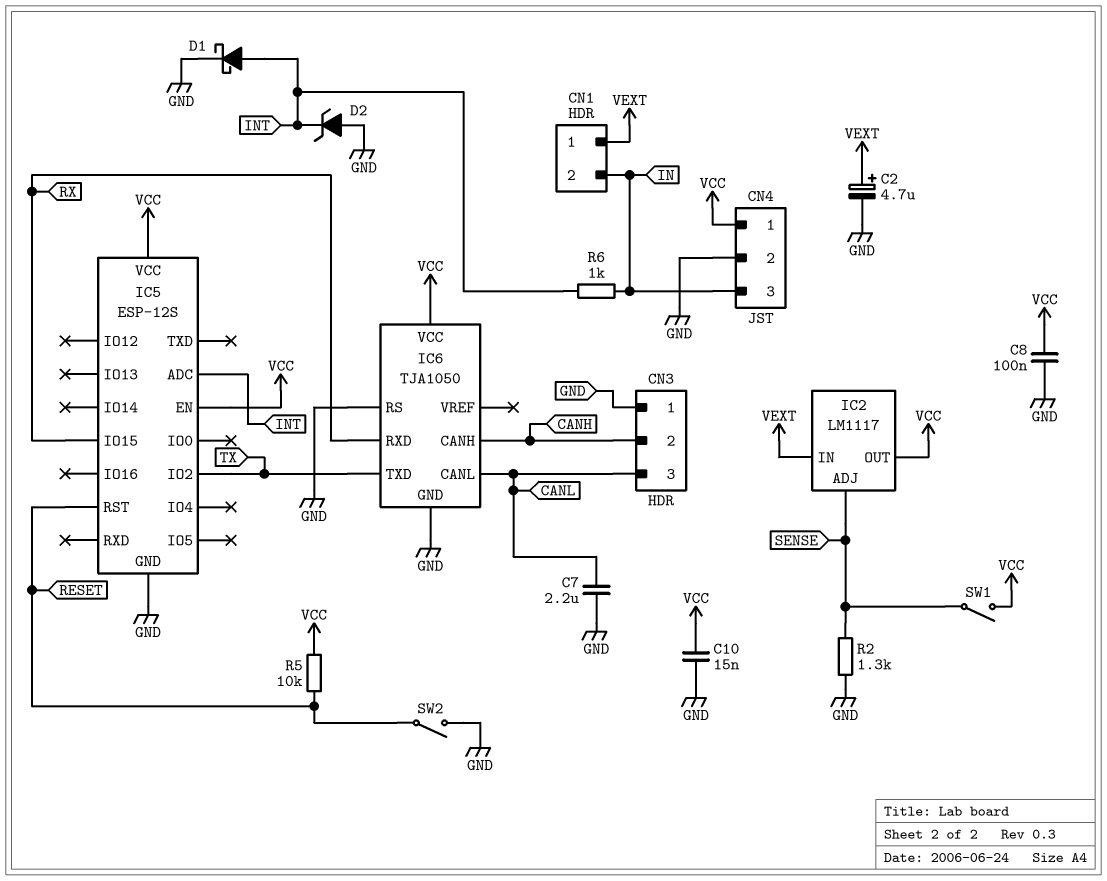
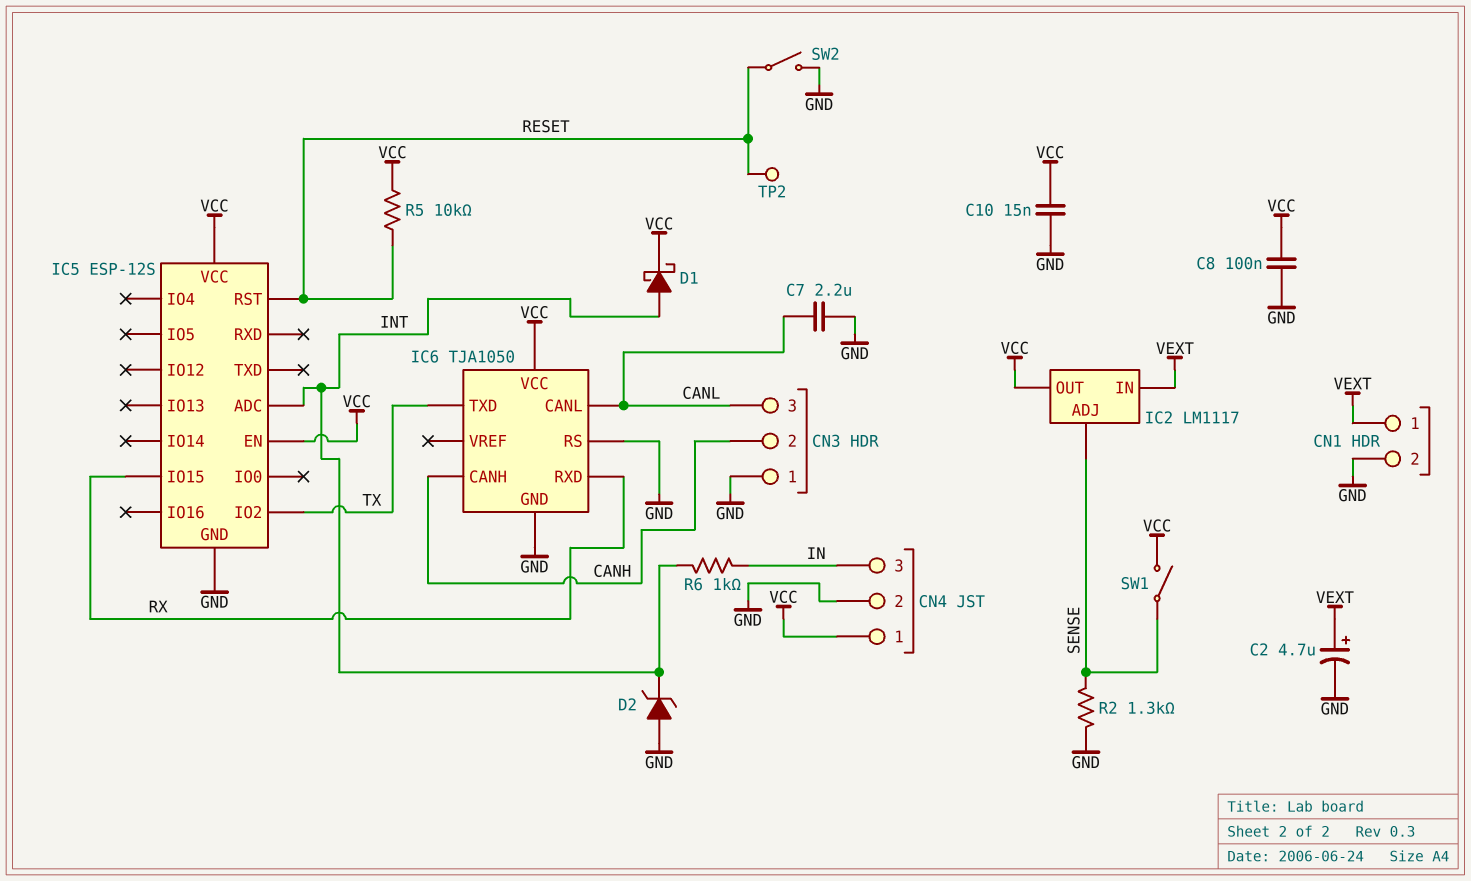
CN1 pin 2: IN -> GND
D1: schottky (A INT, K GND) -> schottky (A INT, K VCC)
TP2: none -> test point (RESET)

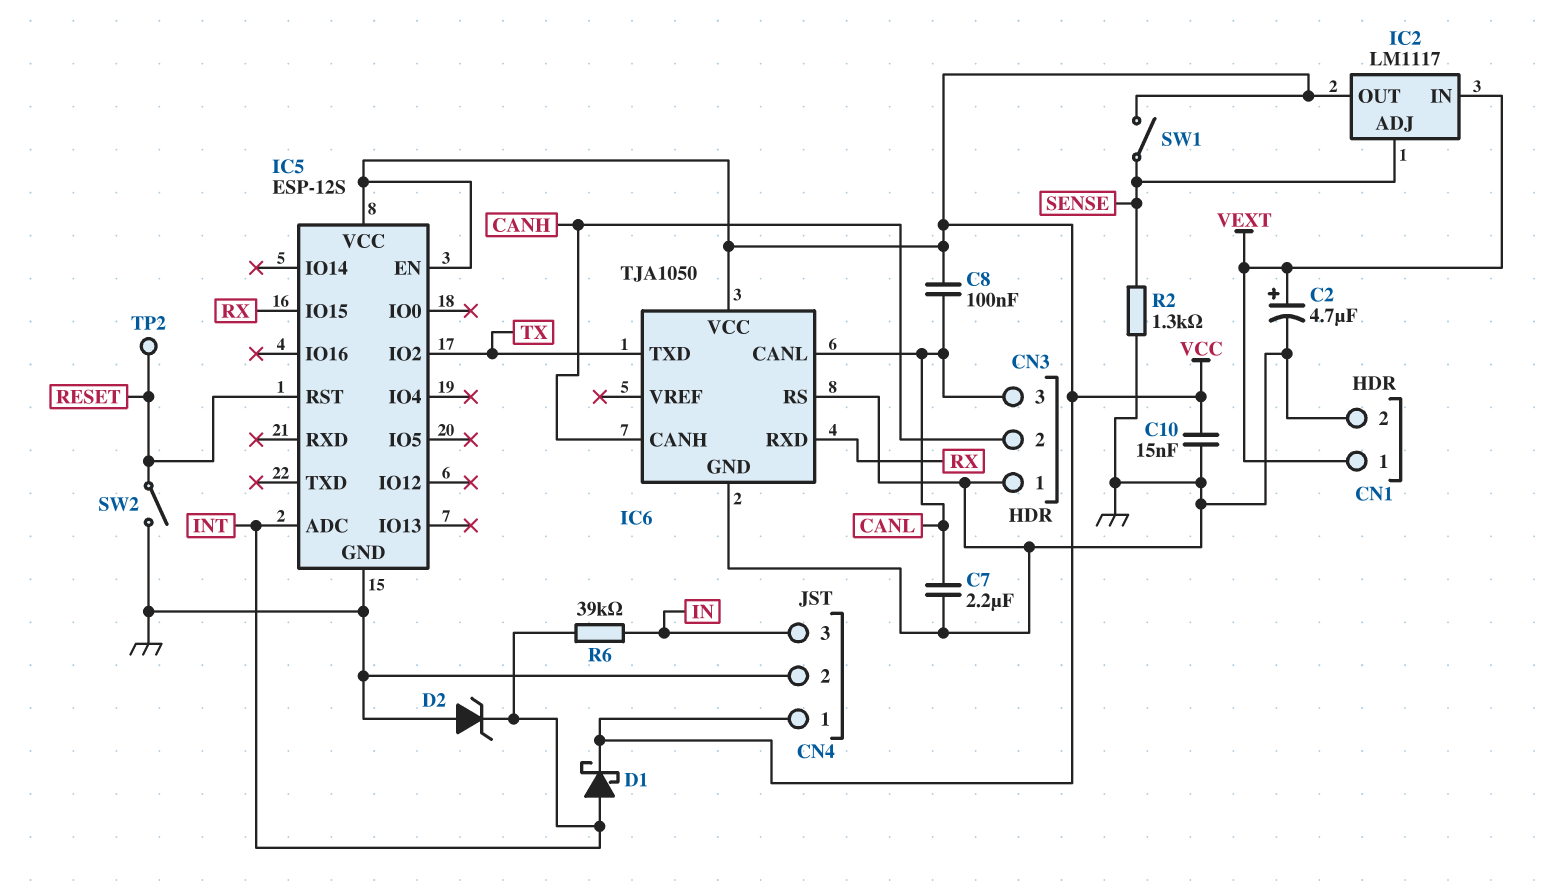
C8: 100nF (GND, VCC) -> 100nF (CANL, VCC)
R5: 10k (RESET, VCC) -> none
R6: 1k (IN, INT) -> 39k (IN, INT)

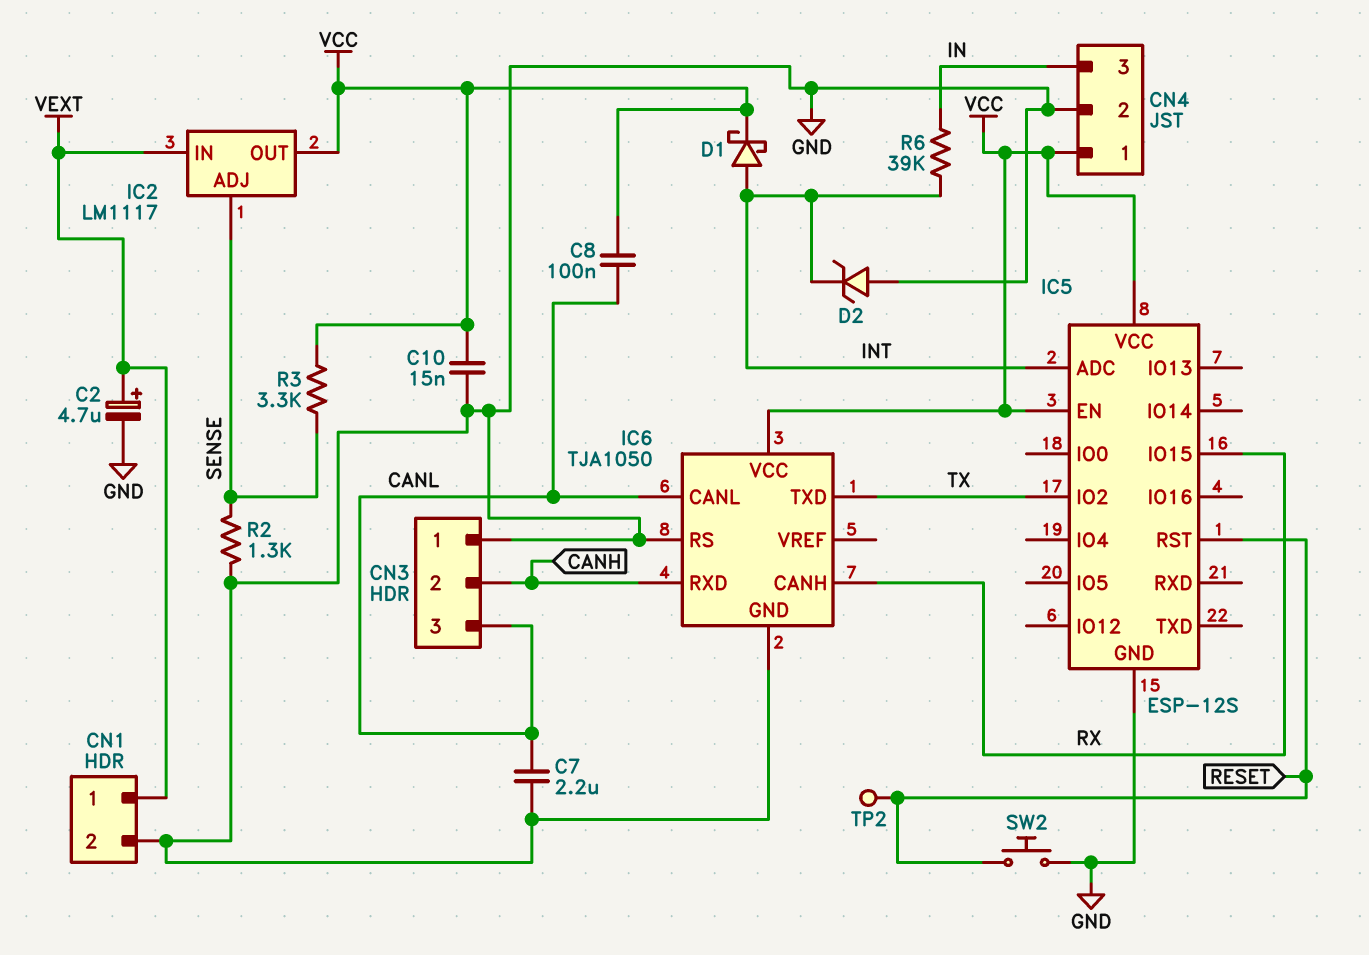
IC6 pin CANH: CANH -> RX
IC6 pin RXD: RX -> CANH
R3: none -> 3.3k (SENSE, VCC)
SW1: switch (SENSE, VCC) -> none
SW2: switch (GND, RESET) -> button (GND, RESET)

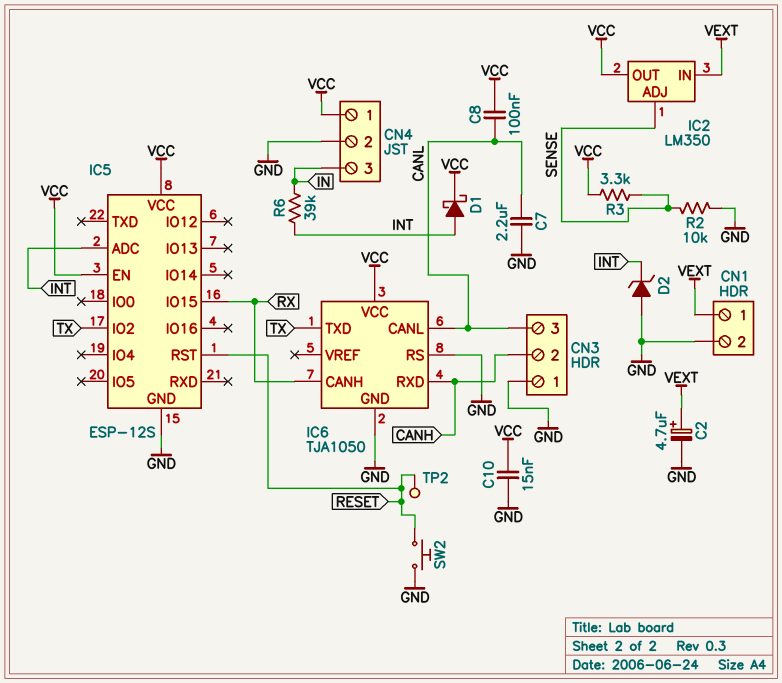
IC2: LM1117 -> LM350
R2: 1.3k (GND, SENSE) -> 10k (GND, SENSE)

